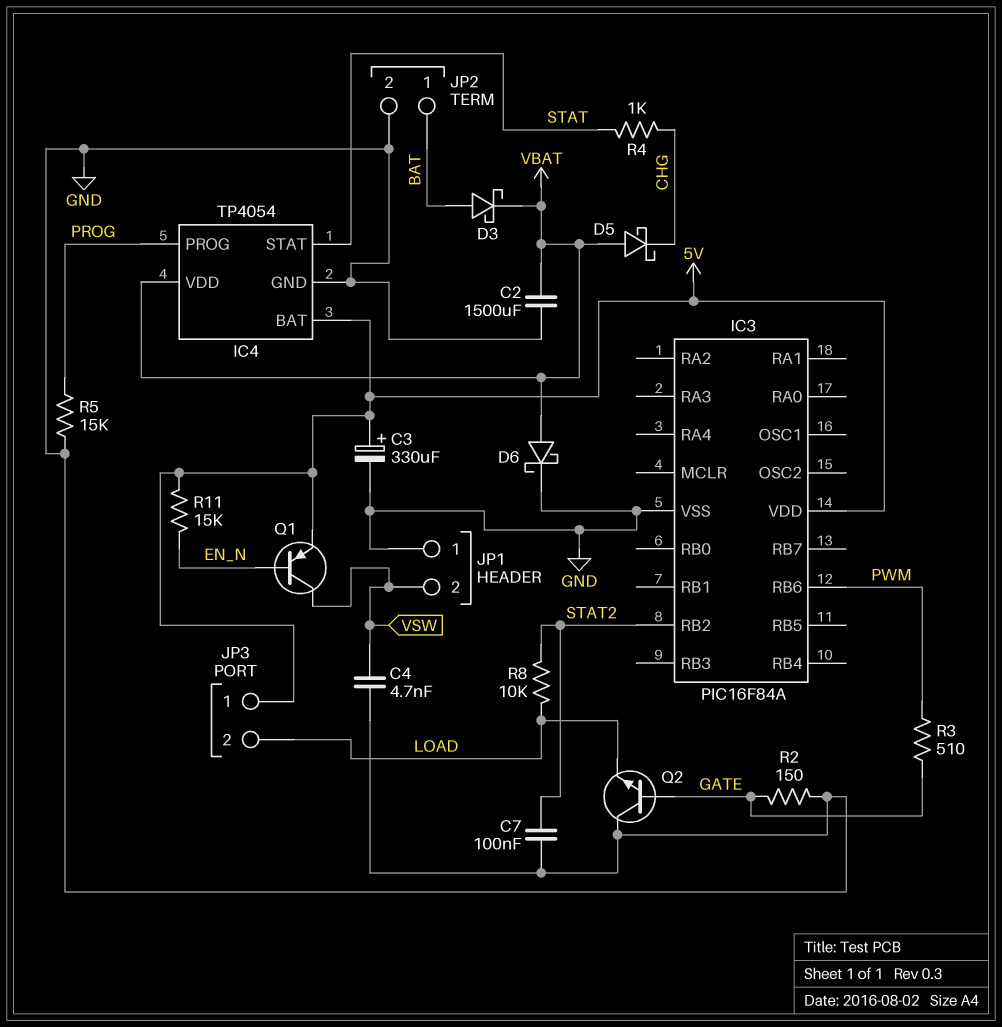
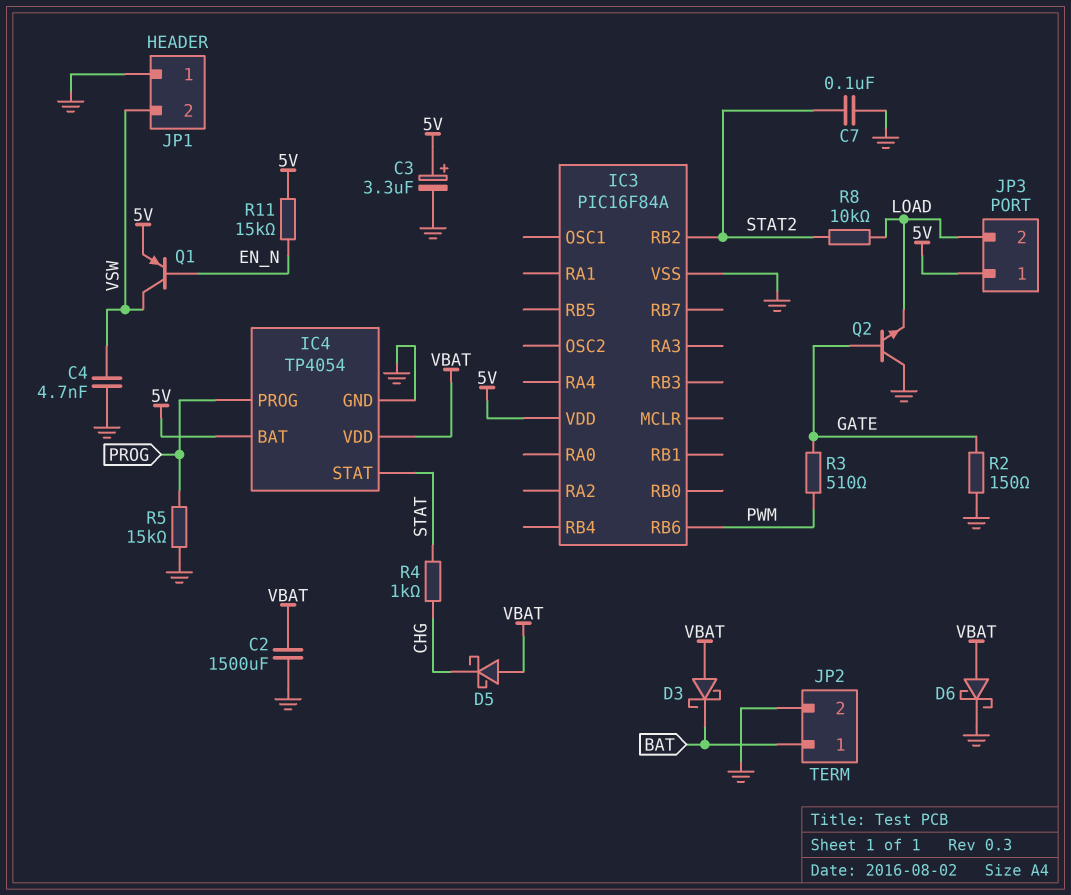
C3: 330uF (plus 5V, minus GND) -> 3.3uF (plus 5V, minus GND)
D3: schottky (A BAT, K VBAT) -> schottky (A VBAT, K BAT)

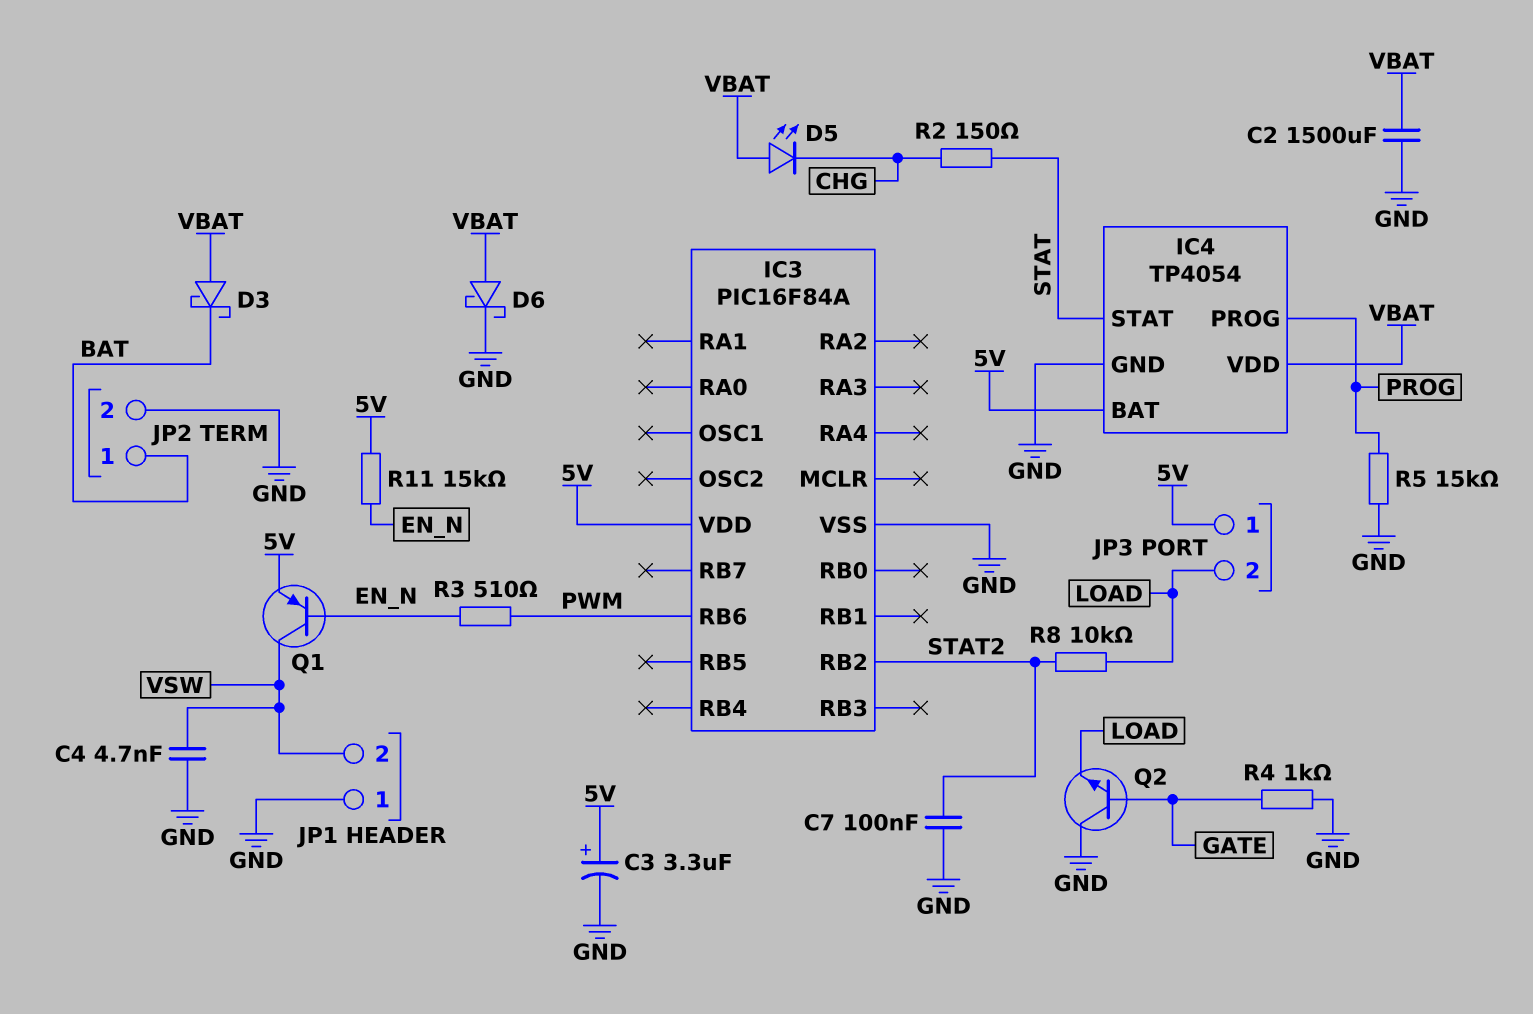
D5: schottky (A VBAT, K CHG) -> LED (A VBAT, K CHG)
R2: 150 (GATE, GND) -> 150 (CHG, STAT)
R3: 510 (GATE, PWM) -> 510 (EN_N, PWM)
R4: 1k (CHG, STAT) -> 1k (GATE, GND)

